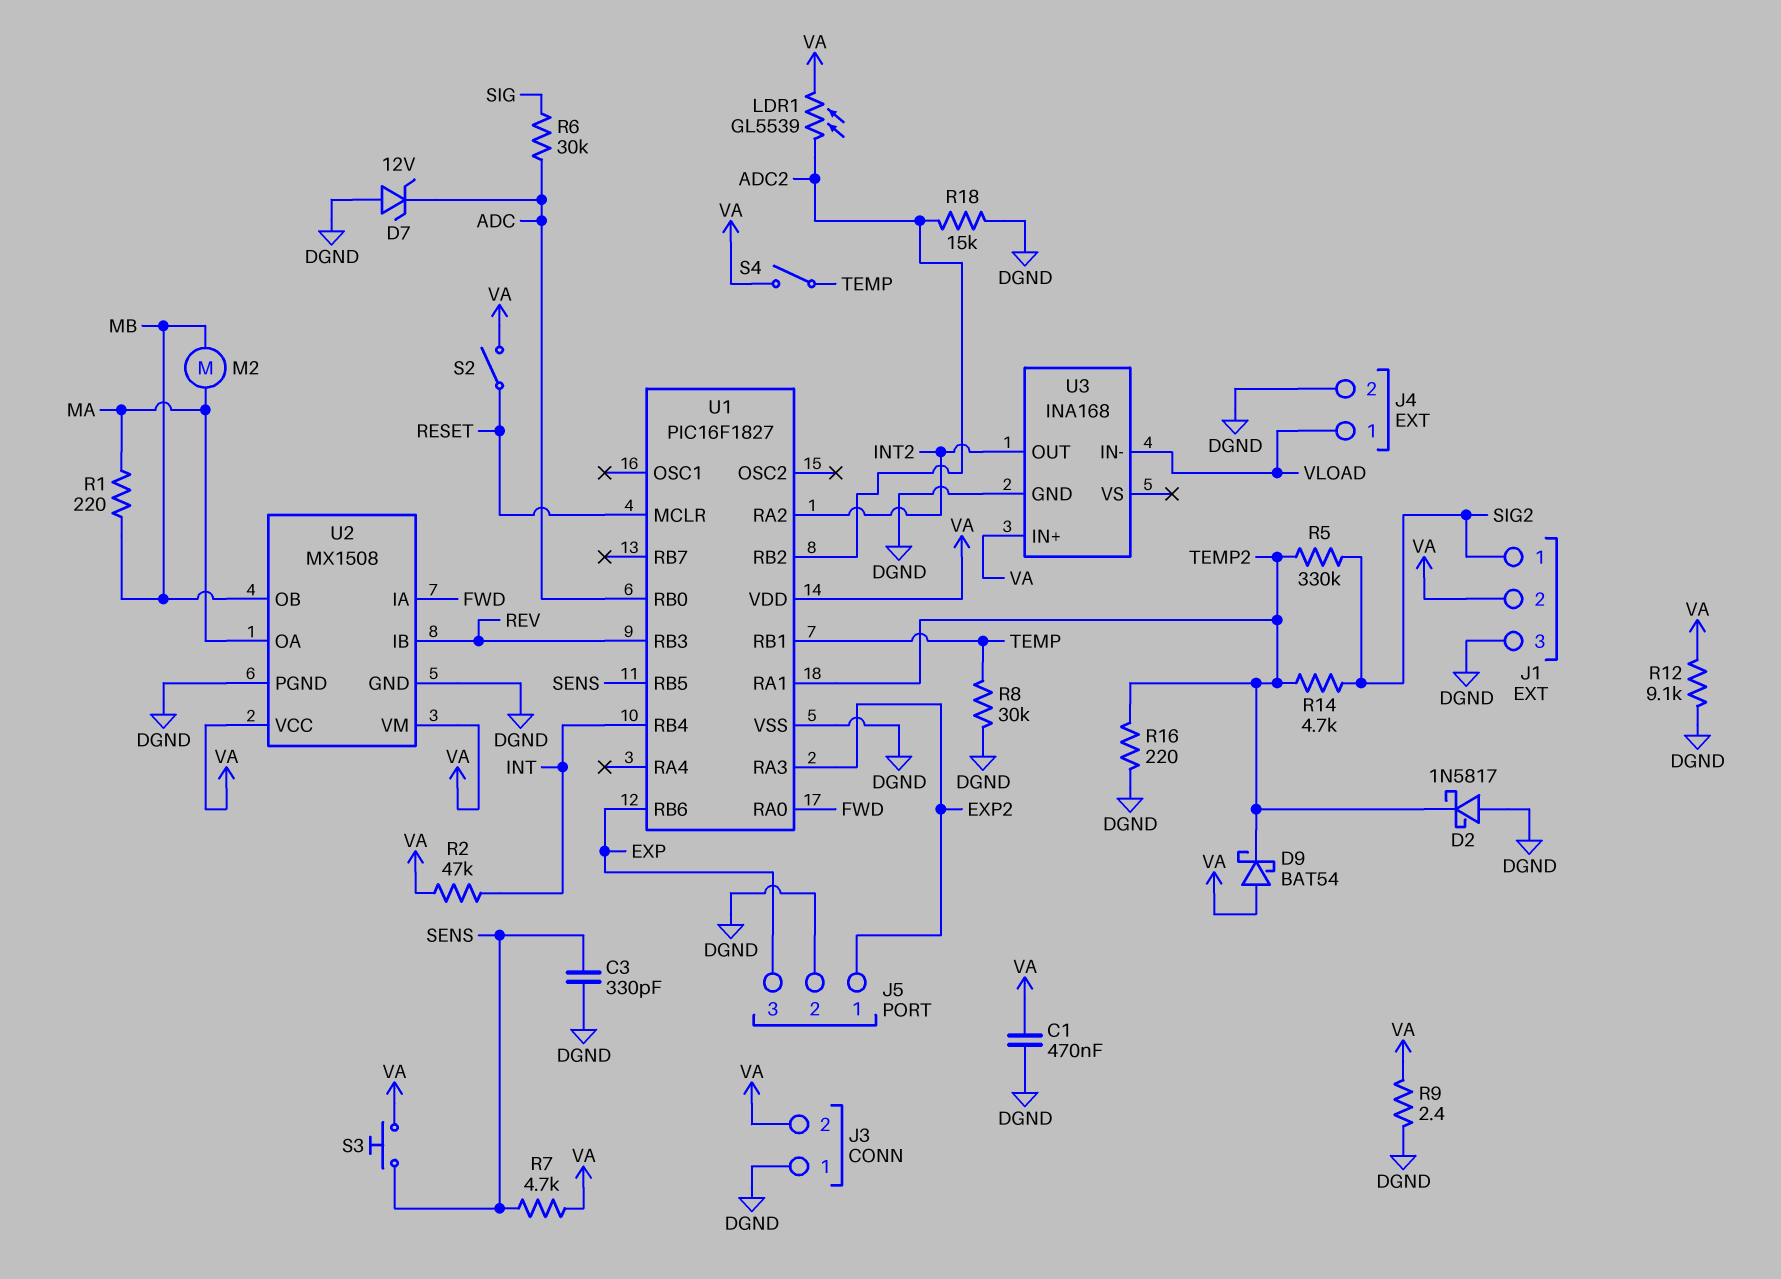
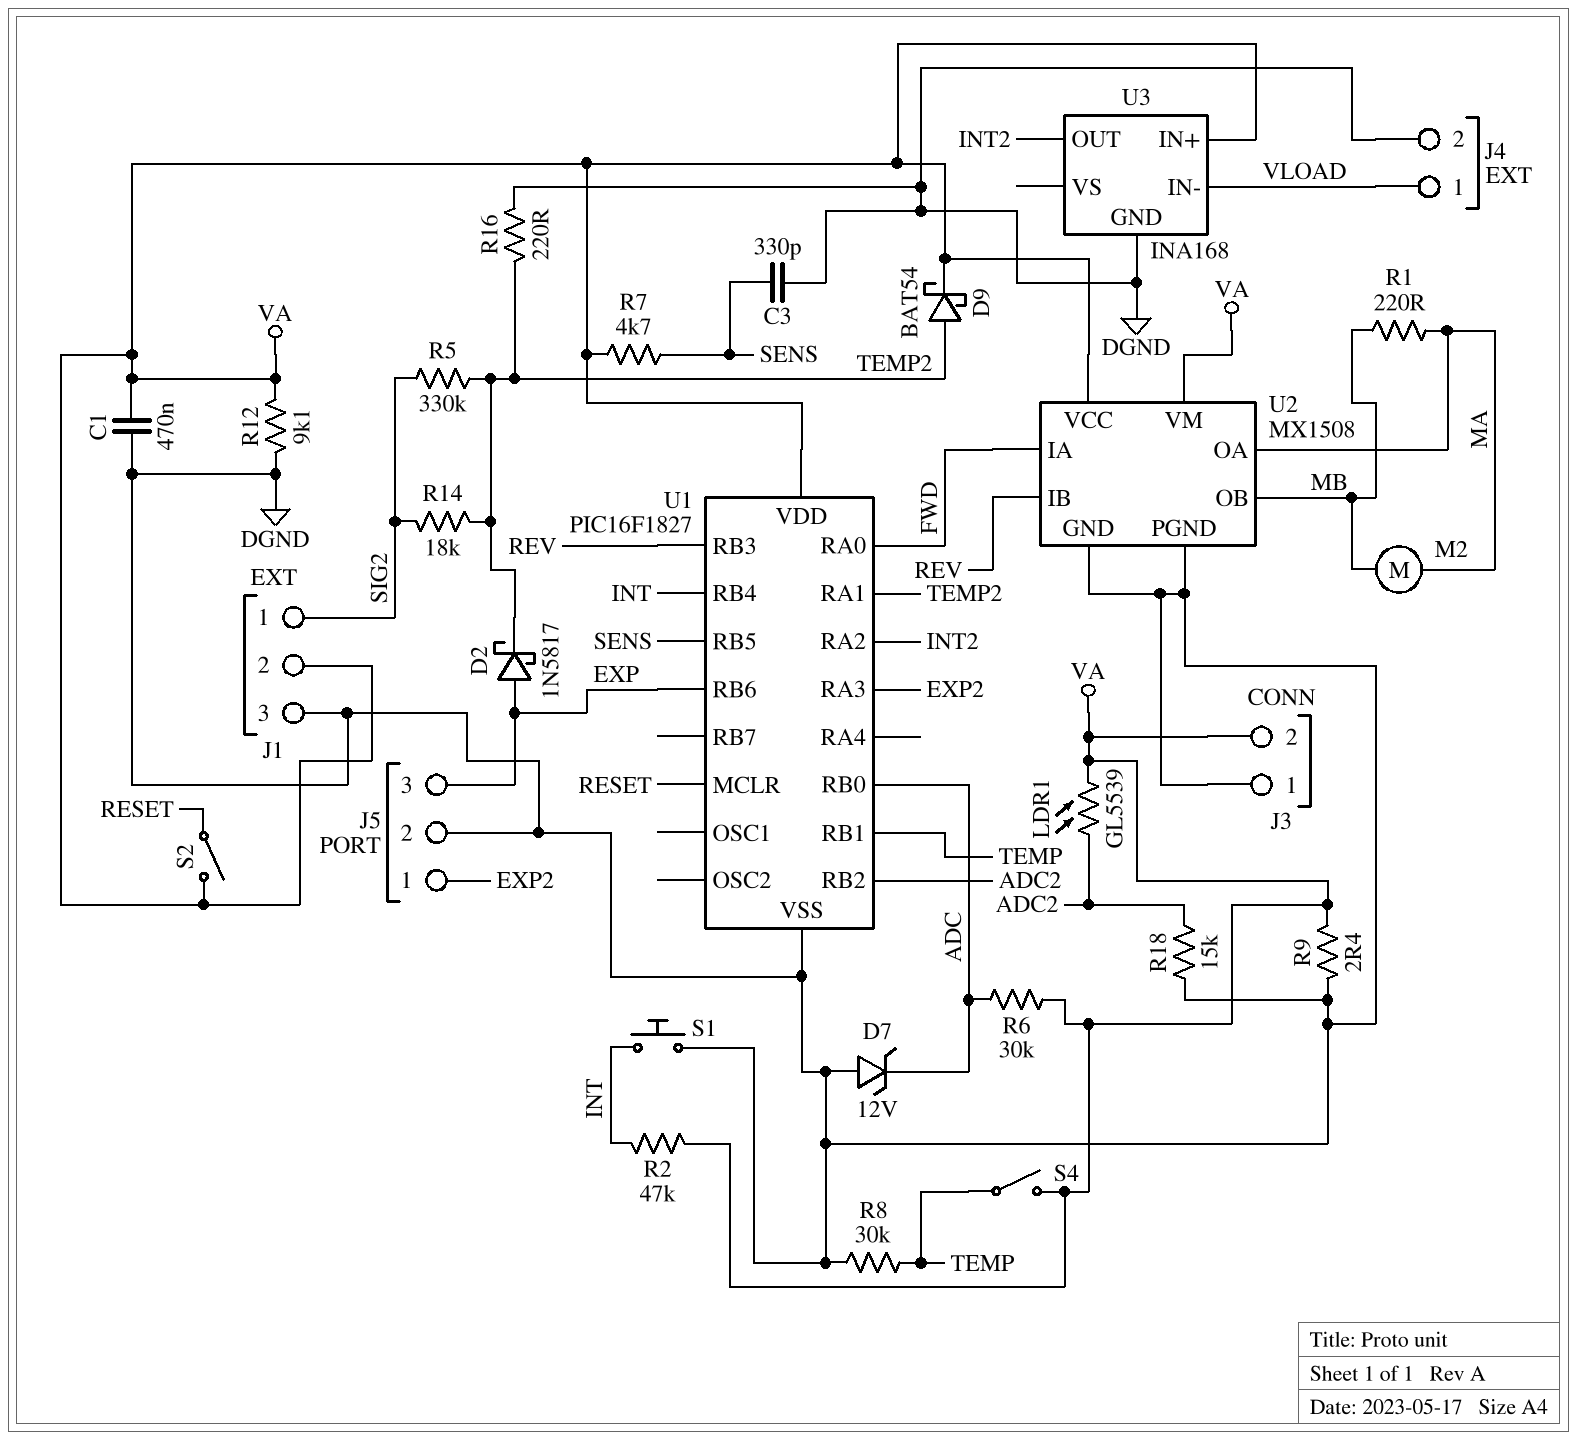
D2: schottky 1N5817 (A DGND, K TEMP2) -> schottky 1N5817 (A EXP, K TEMP2)
D9: schottky BAT54 (A VA, K TEMP2) -> schottky BAT54 (A TEMP2, K VA)
R6: 30k (ADC, SIG) -> 30k (ADC, VA)
R14: 4.7k (SIG2, TEMP2) -> 18k (SIG2, TEMP2)
S1: none -> button (DGND, INT)
S3: button (SENS, VA) -> none

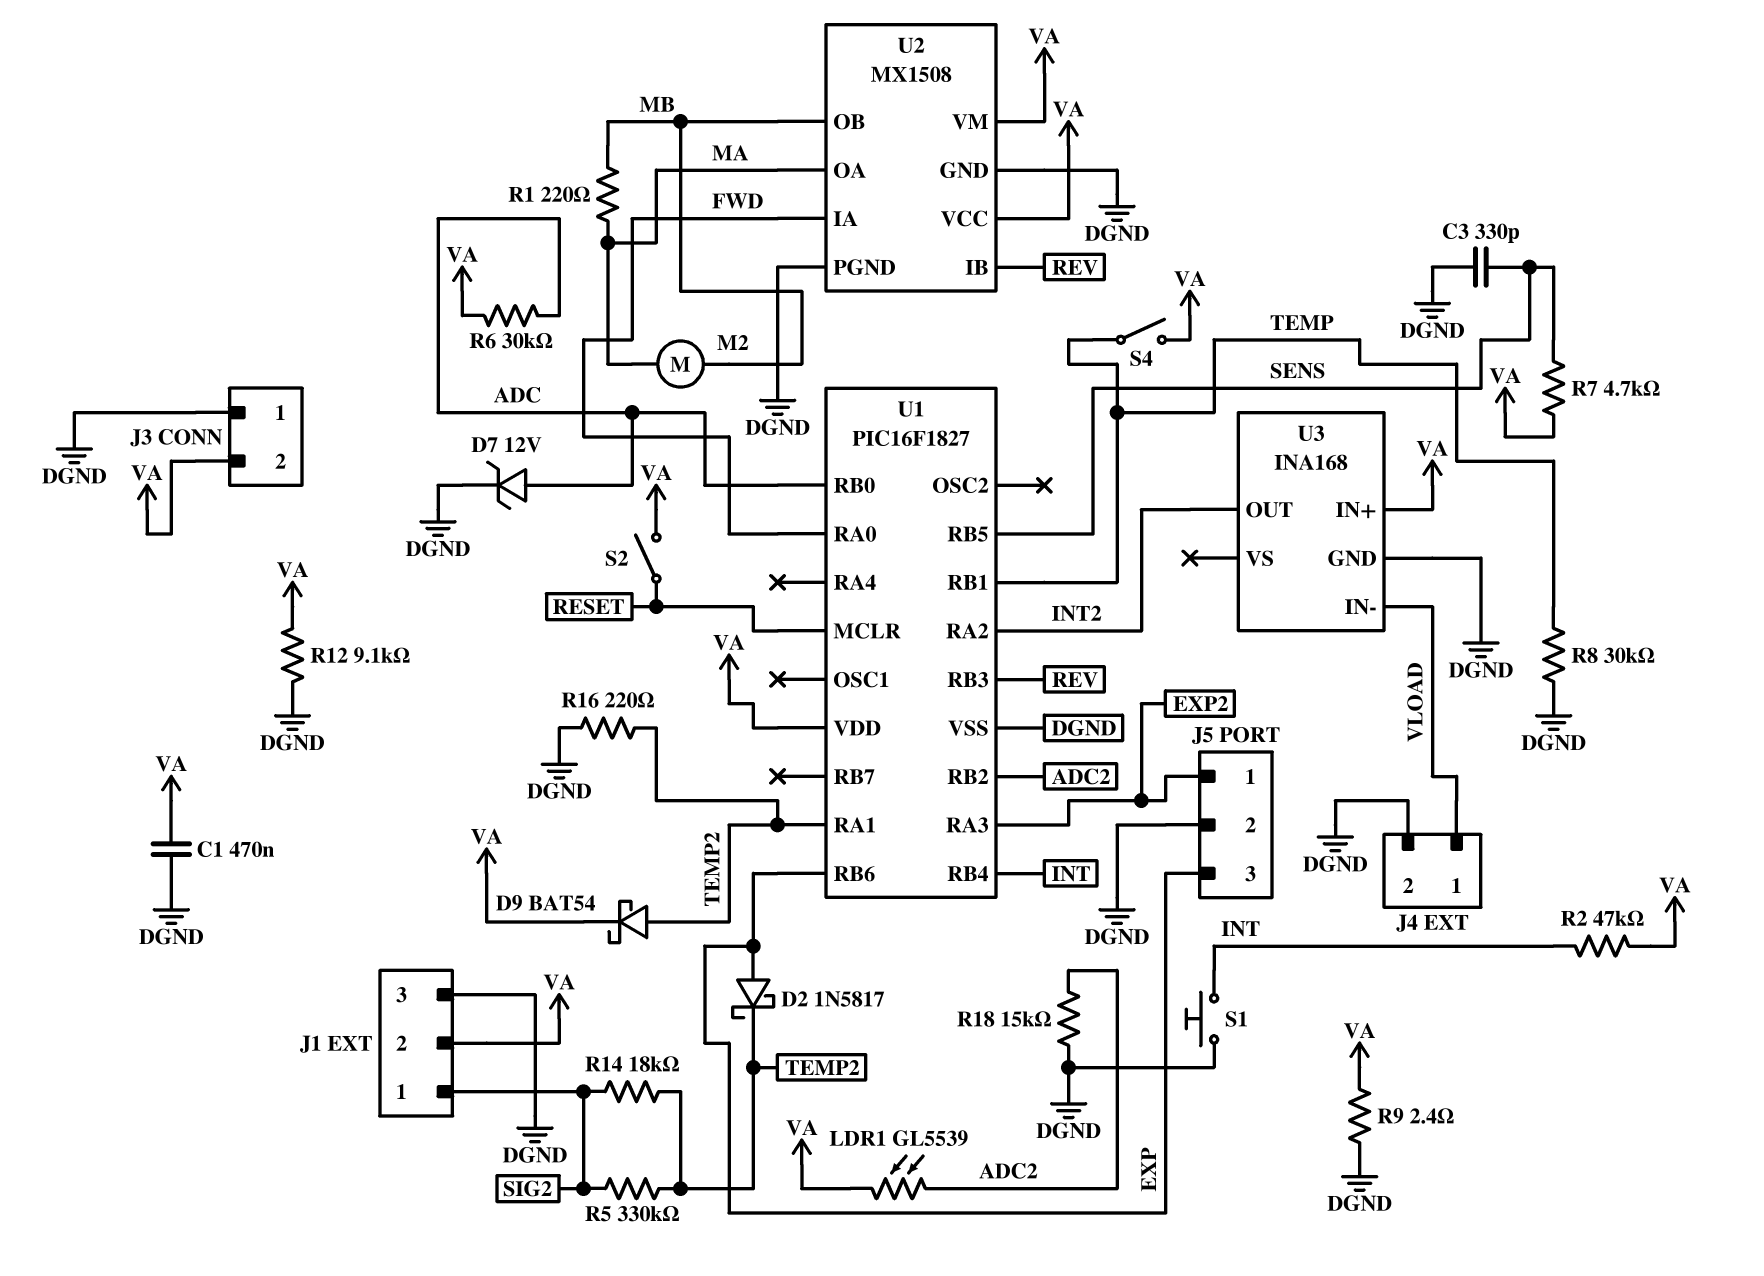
D7: zener 12V (A DGND, K ADC) -> zener 12V (A ADC, K DGND)

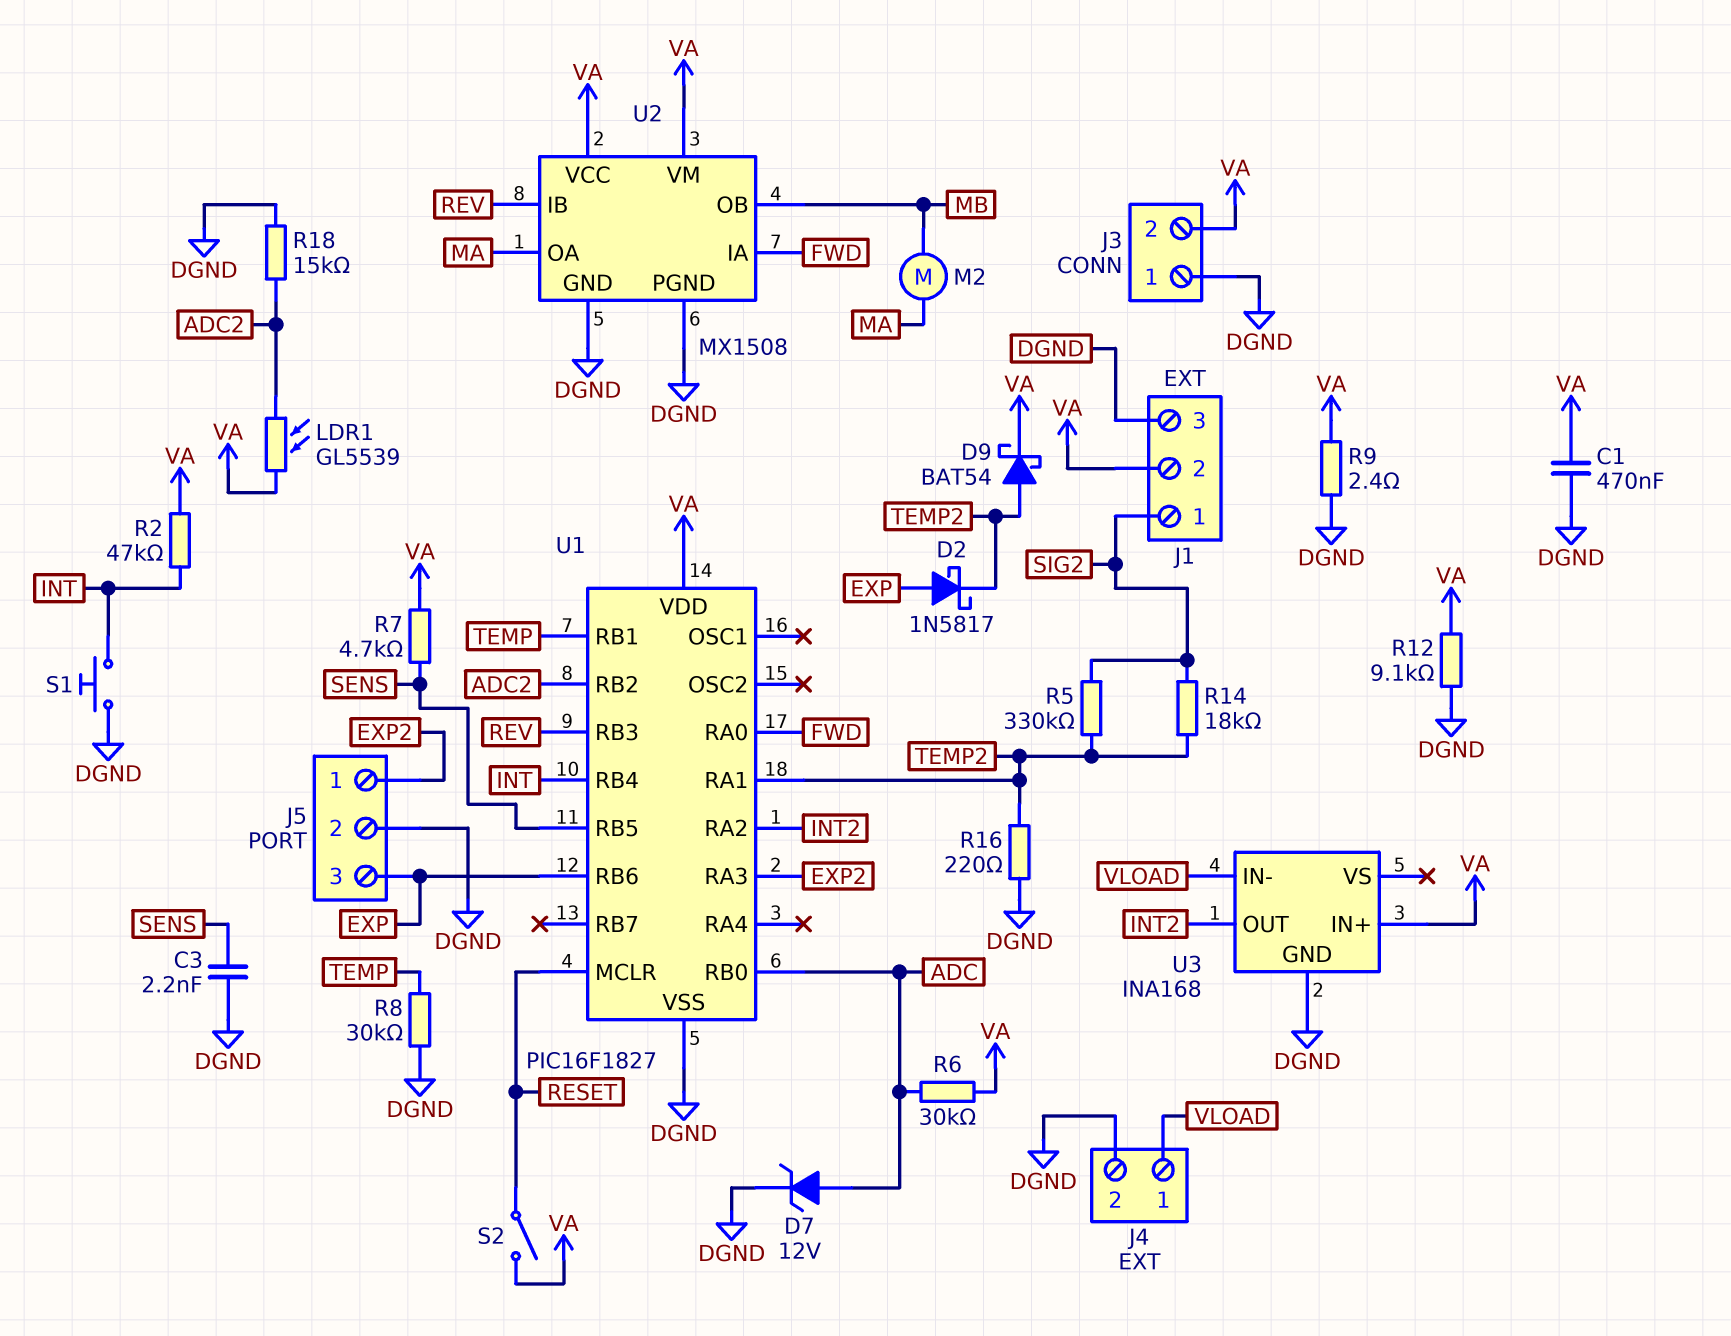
C3: 330pF (DGND, SENS) -> 2.2nF (DGND, SENS)
R1: 220 (MA, MB) -> none
S4: switch (TEMP, VA) -> none

